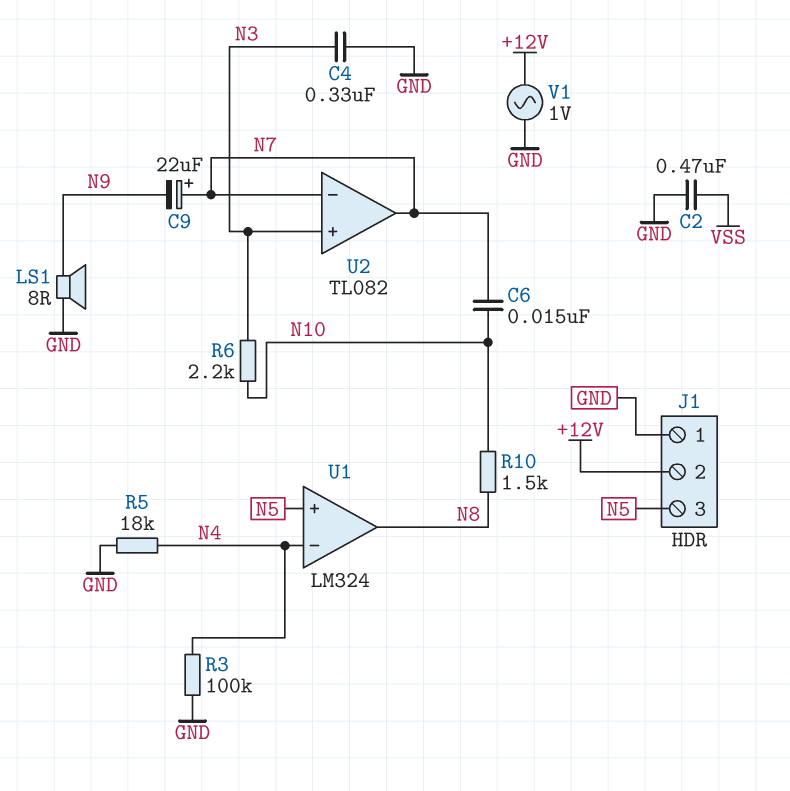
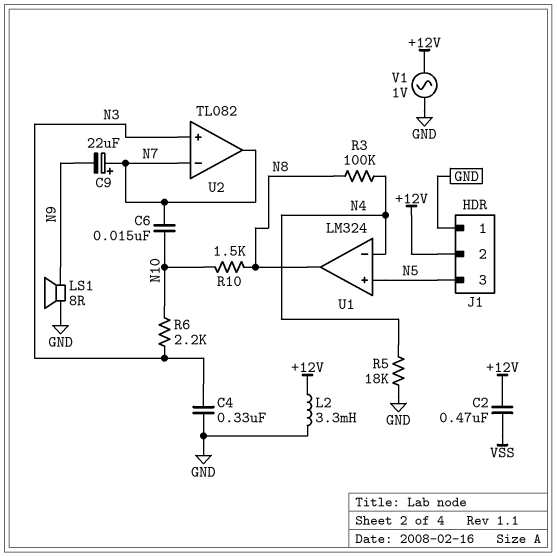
C2: 470nF (GND, VSS) -> 470nF (+12V, VSS)
L2: none -> 3.3mH (+12V, GND)
R3: 100k (GND, N4) -> 100k (N4, N8)

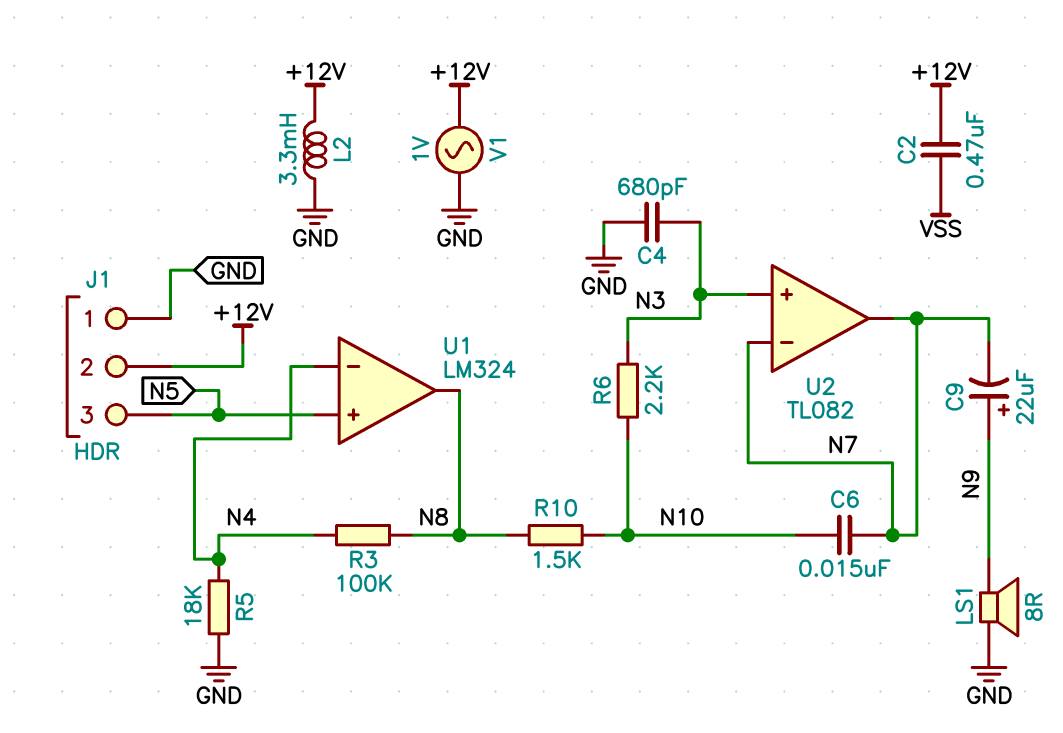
C4: 330nF (GND, N3) -> 680pF (GND, N3)
C9: 22uF (plus N7, minus N9) -> 22uF (plus N9, minus N7)

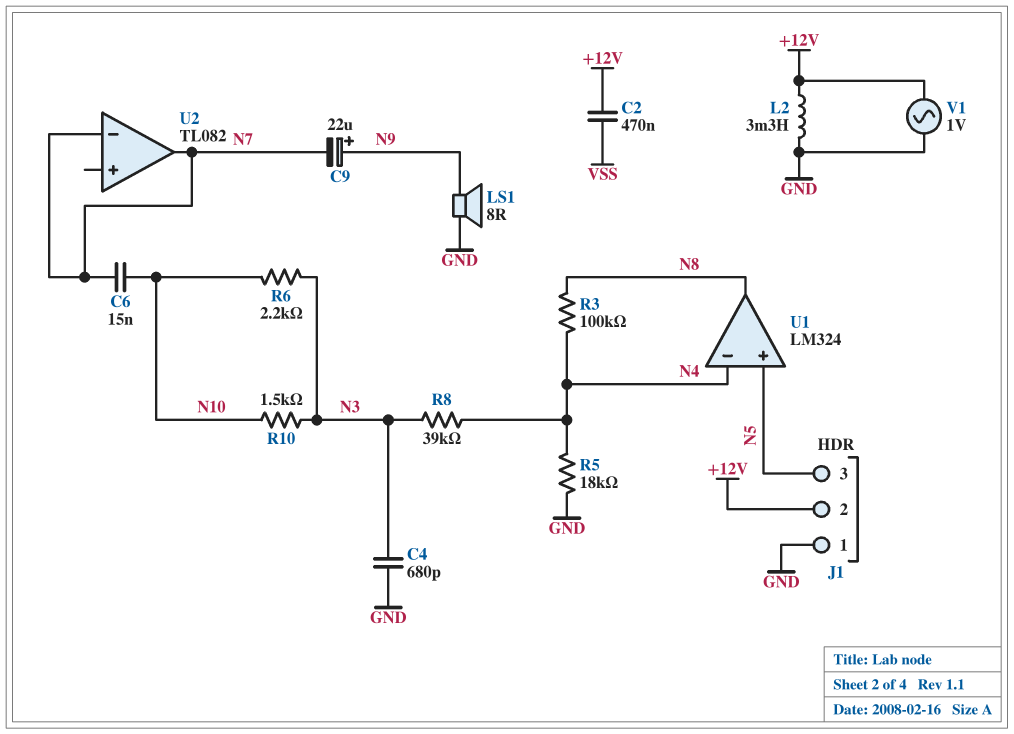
R8: none -> 39k (N3, N4)
R10: 1.5k (N8, N10) -> 1.5k (N3, N10)
U2 pin in+: N3 -> none

